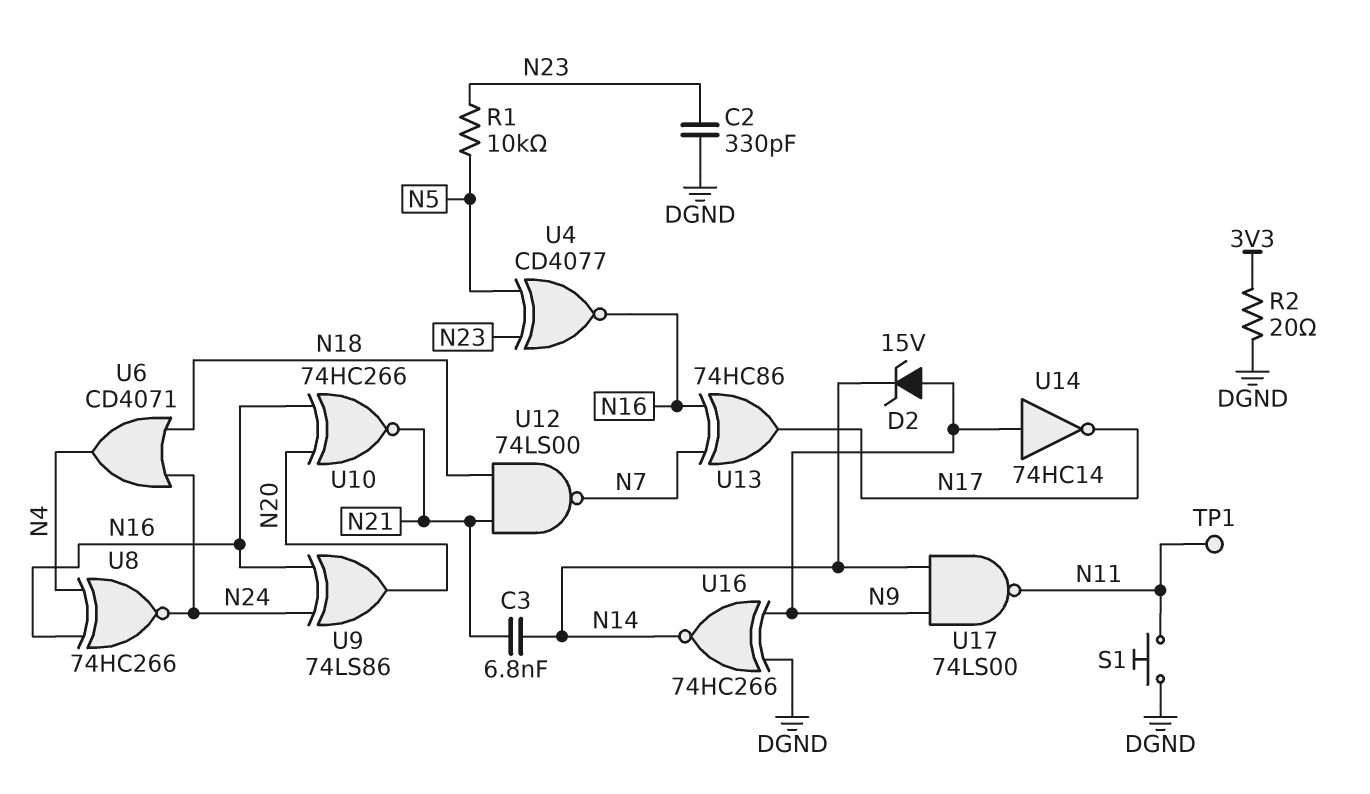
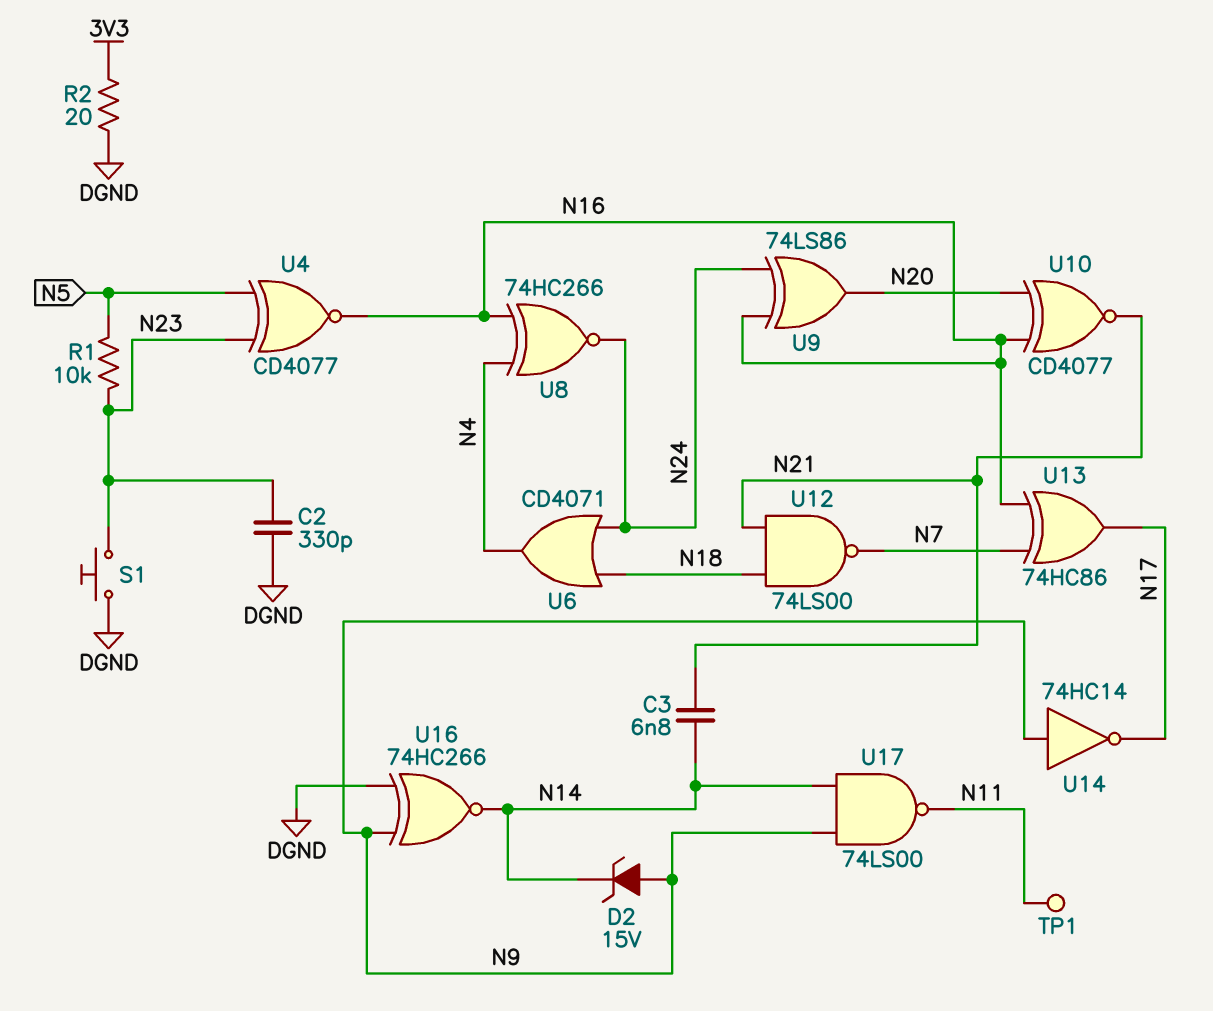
S1: button (DGND, N11) -> button (DGND, N23)
U10: XNOR 74HC266 (in N16, in N20, out N21) -> XNOR CD4077 (in N16, in N20, out N21)

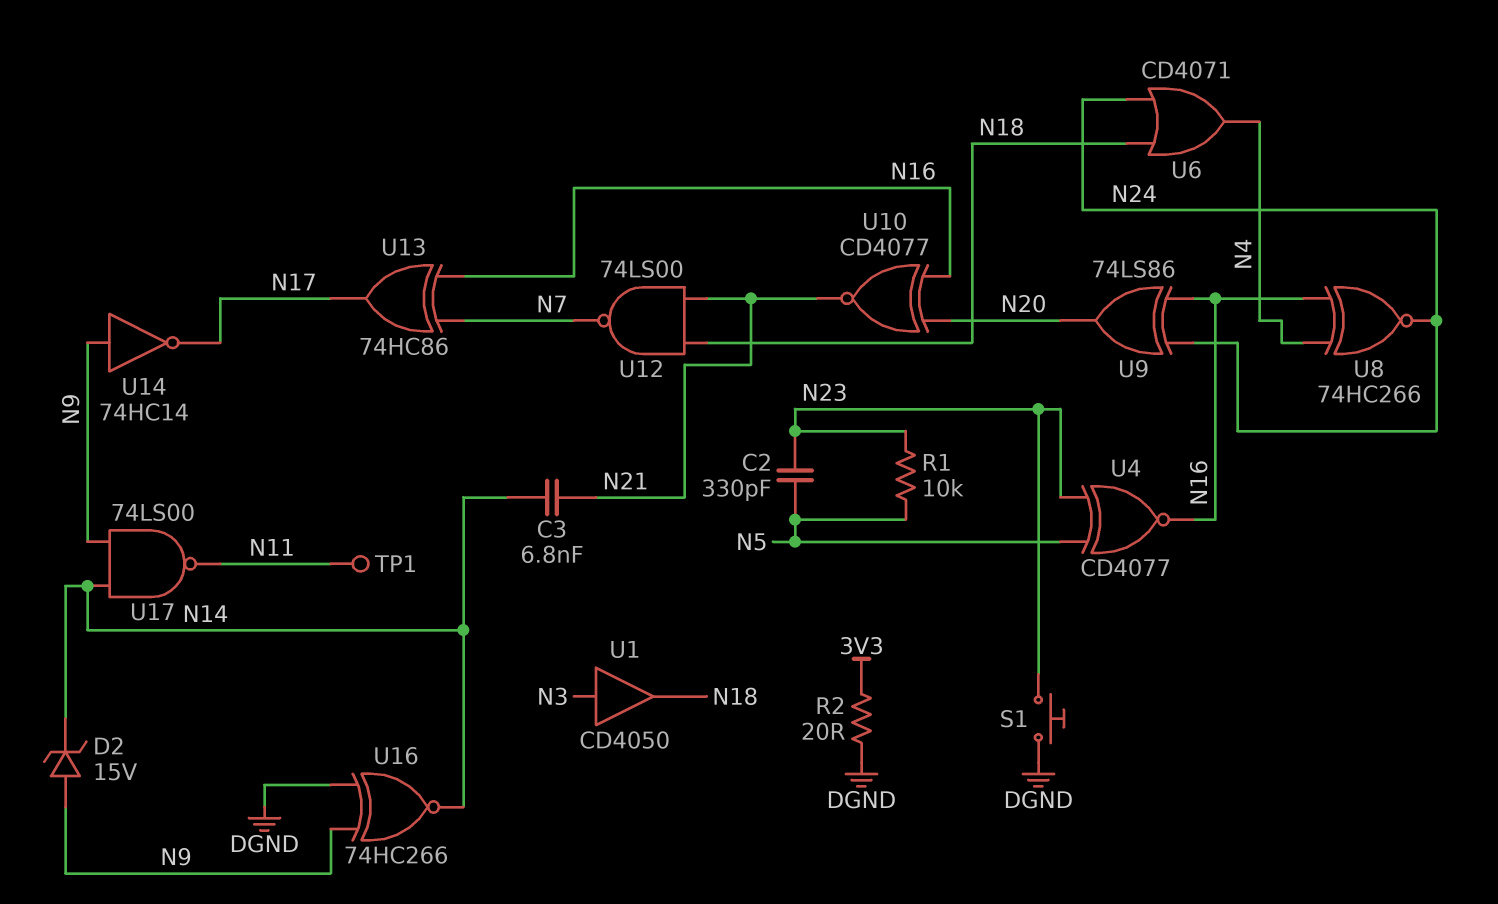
C2: 330pF (DGND, N23) -> 330pF (N5, N23)
U1: none -> buffer CD4050 (in N3, out N18)

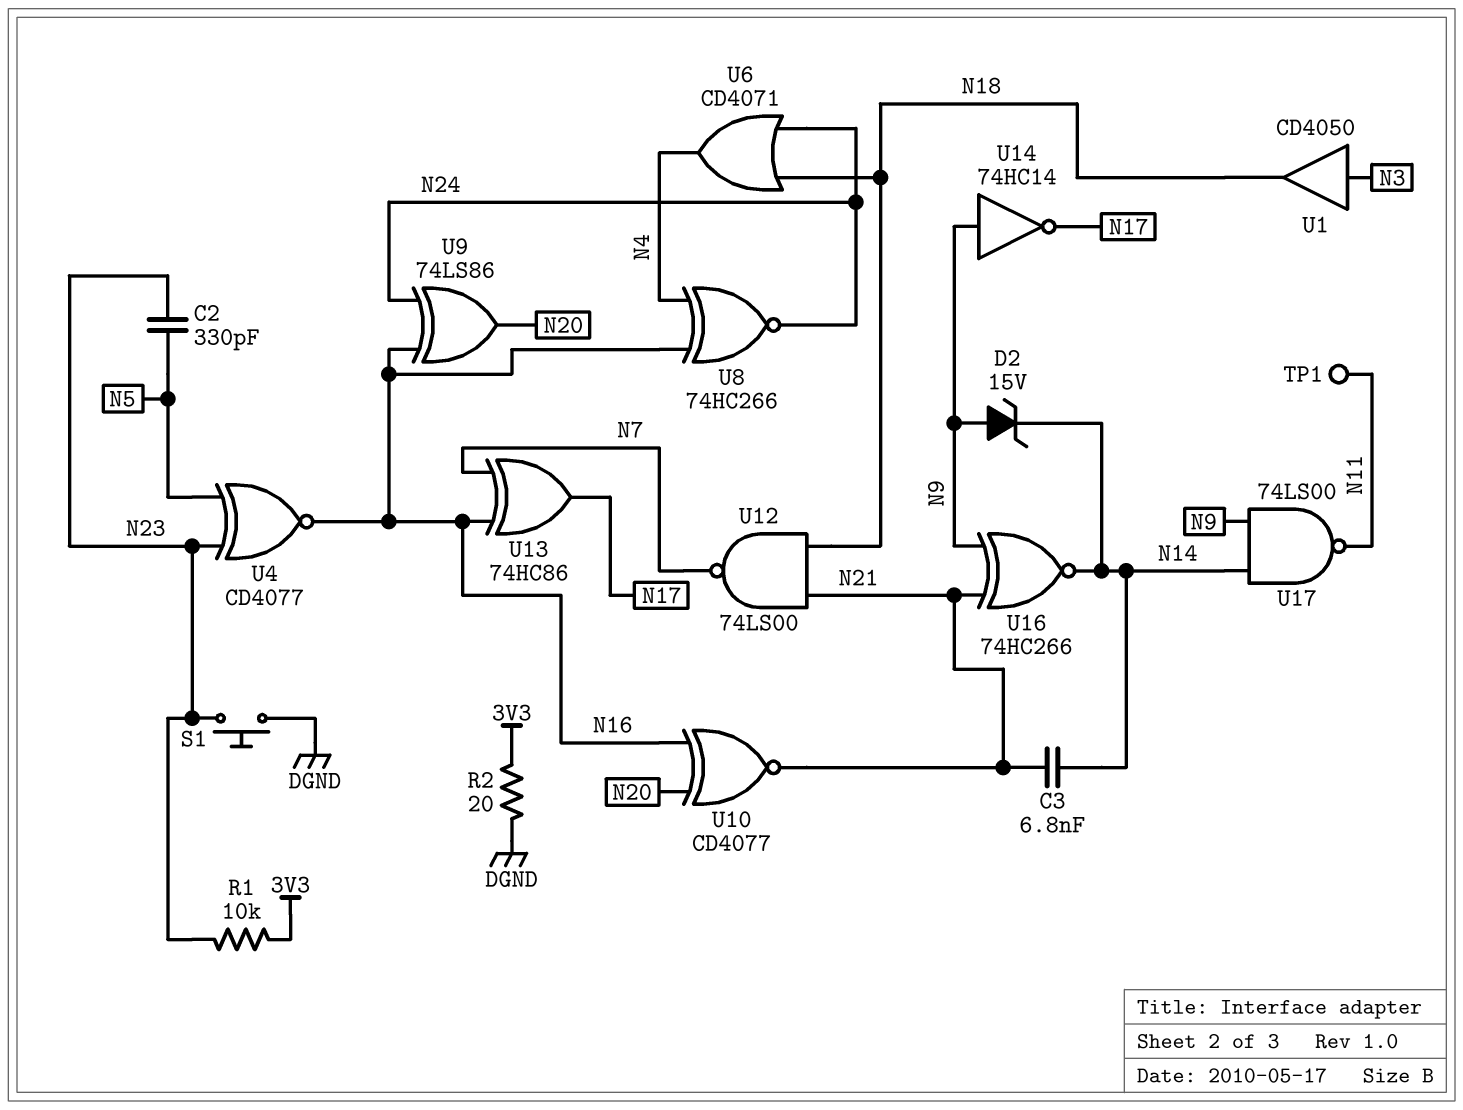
R1: 10k (N5, N23) -> 10k (3V3, N23)
U16: XNOR 74HC266 (in DGND, in N9, out N14) -> XNOR 74HC266 (in N9, in N21, out N14)

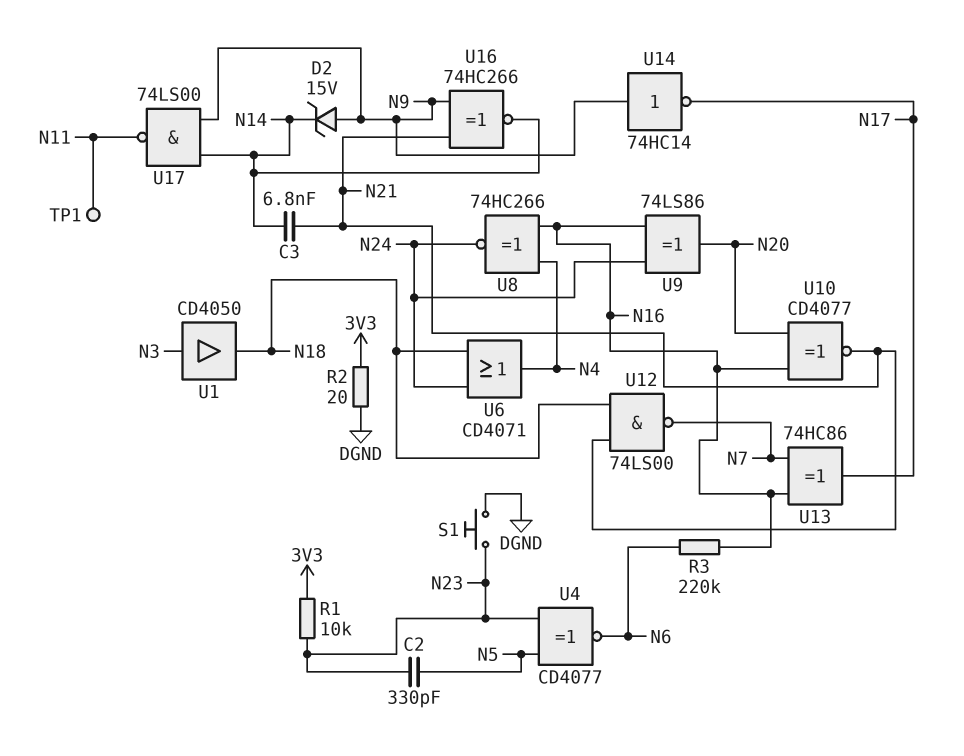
R3: none -> 220k (N6, N16)
U4: XNOR CD4077 (in N5, in N23, out N16) -> XNOR CD4077 (in N5, in N23, out N6)

